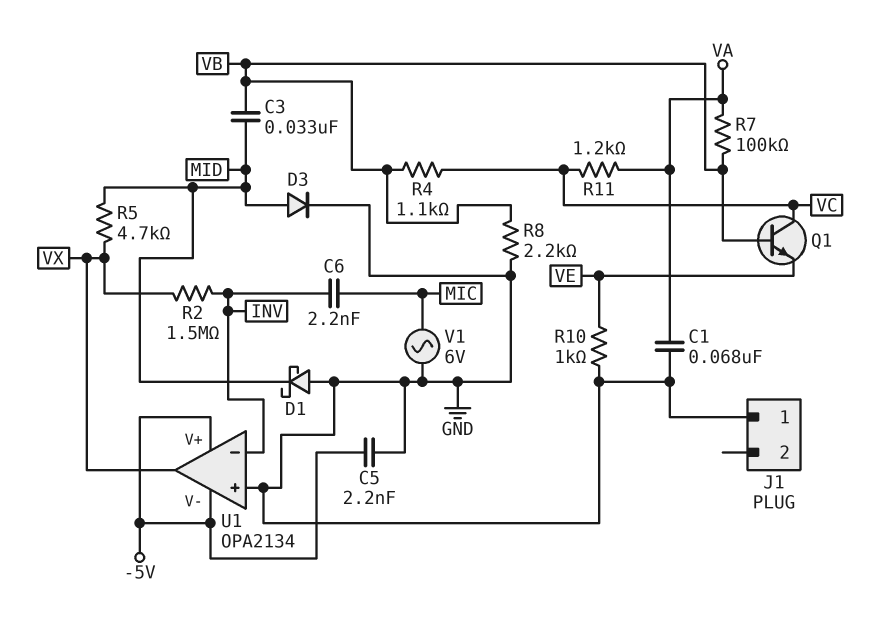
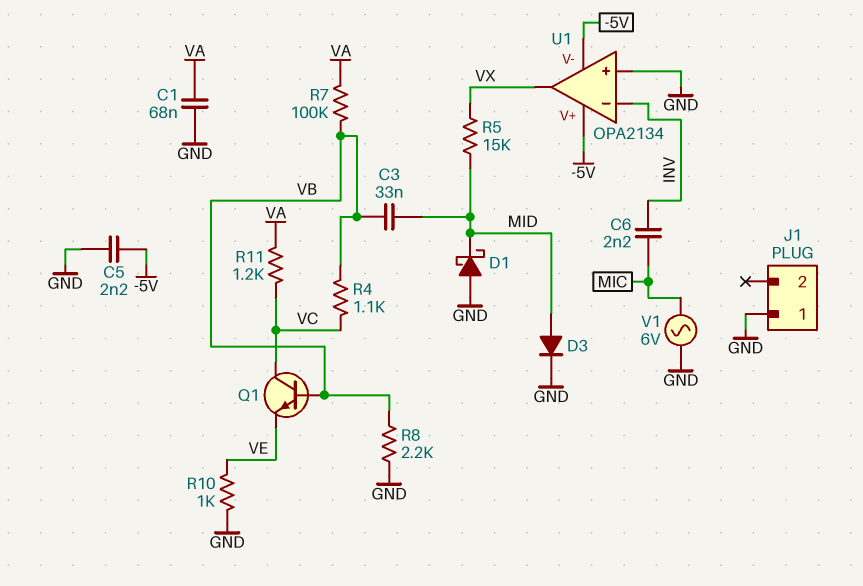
R2: 1.5M (INV, VX) -> none
R5: 4.7k (MID, VX) -> 15k (MID, VX)

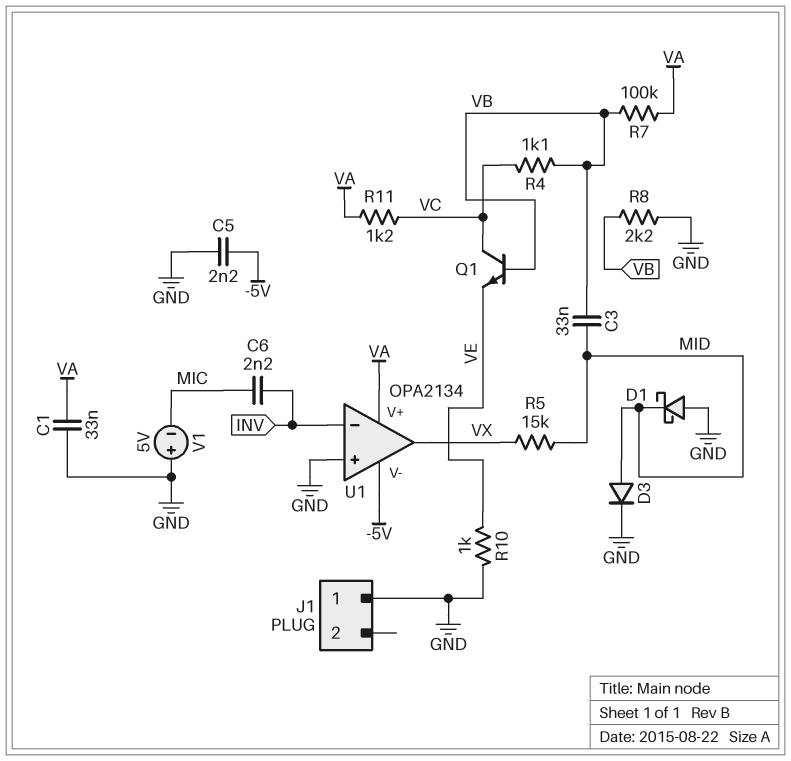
C1: 68nF (GND, VA) -> 33nF (GND, VA)
U1 pin V+: -5V -> VA
V1: AC 6V (GND, MIC) -> 5V (plus GND, minus MIC)

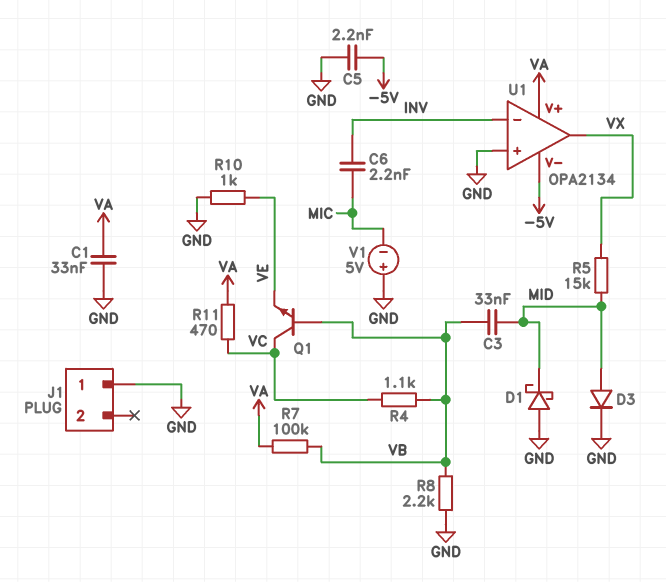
R11: 1.2k (VA, VC) -> 470 (VA, VC)

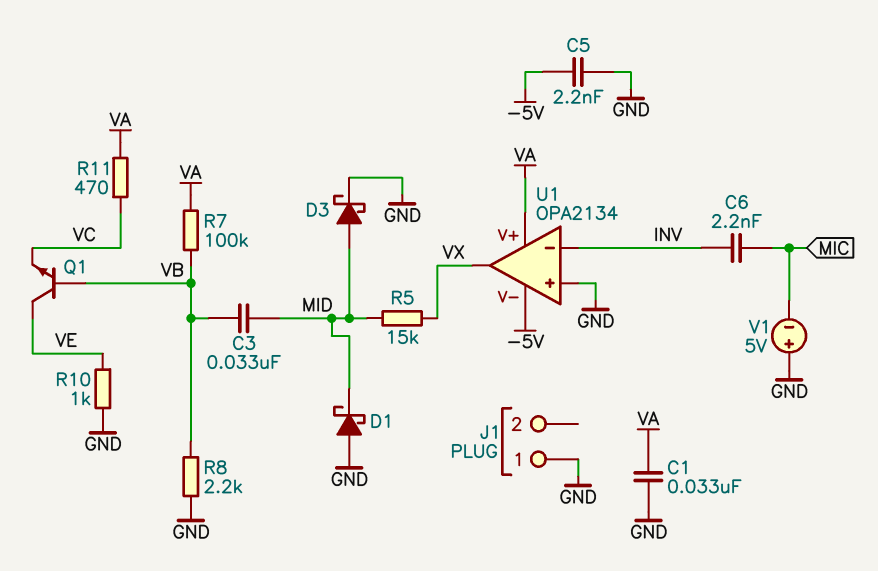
D3: diode (A MID, K GND) -> schottky (A MID, K GND)
Q1: NPN (B VB, C VC, E VE) -> NPN (B VB, C VE, E VC)
R4: 1.1k (VB, VC) -> none

